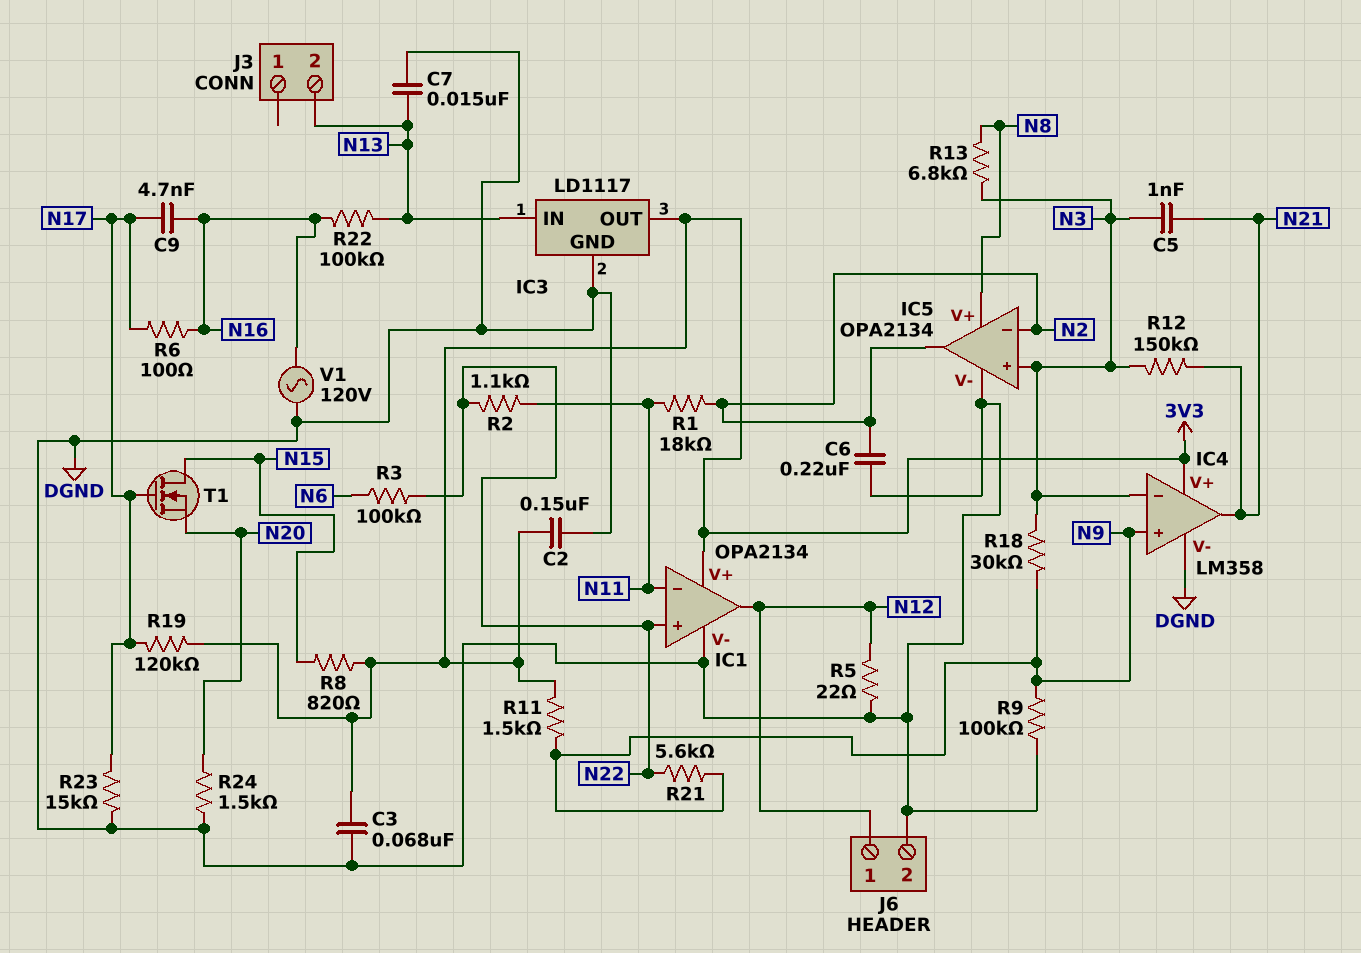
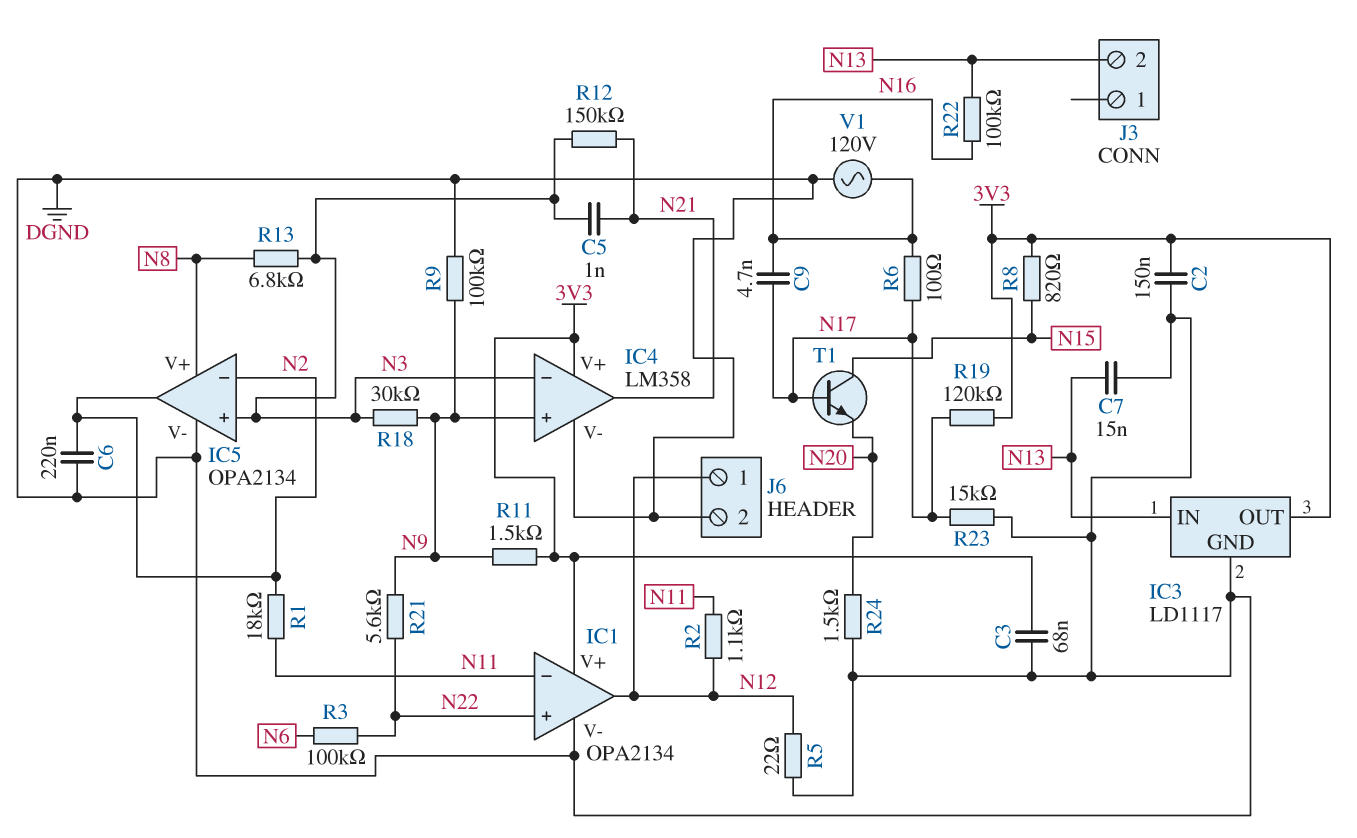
R2: 1.1k (N11, N22) -> 1.1k (N11, N12)
T1: NMOS (G N17, D N15, S N20) -> NPN (B N17, C N15, E N20)

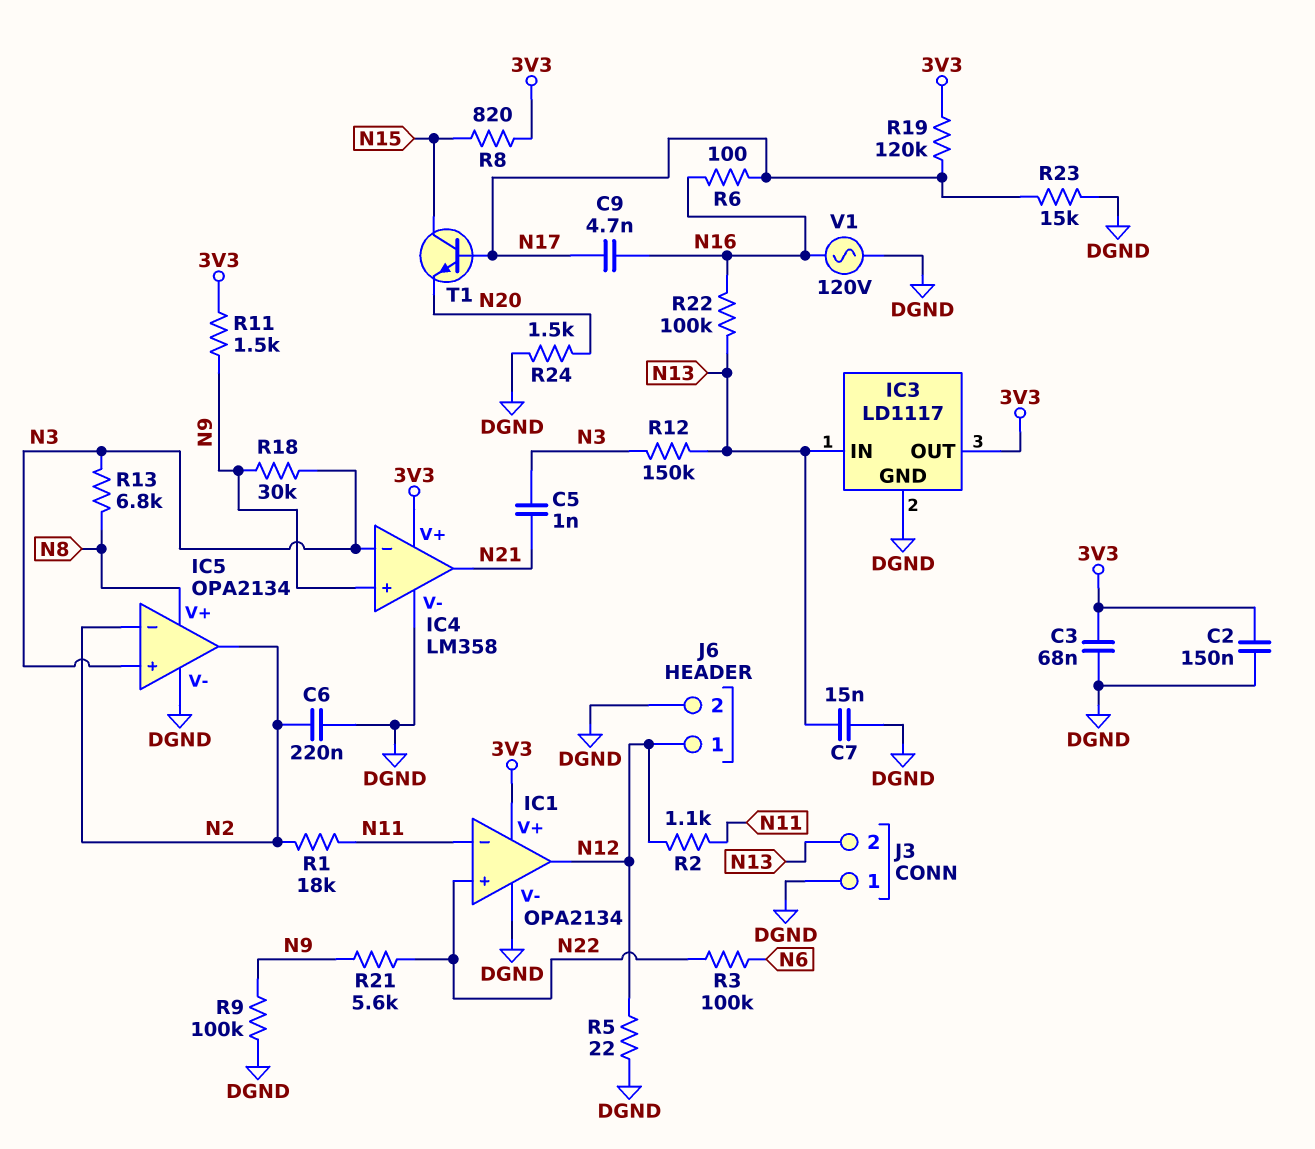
J3 pin 1: none -> DGND
R12: 150k (N3, N21) -> 150k (N3, N13)

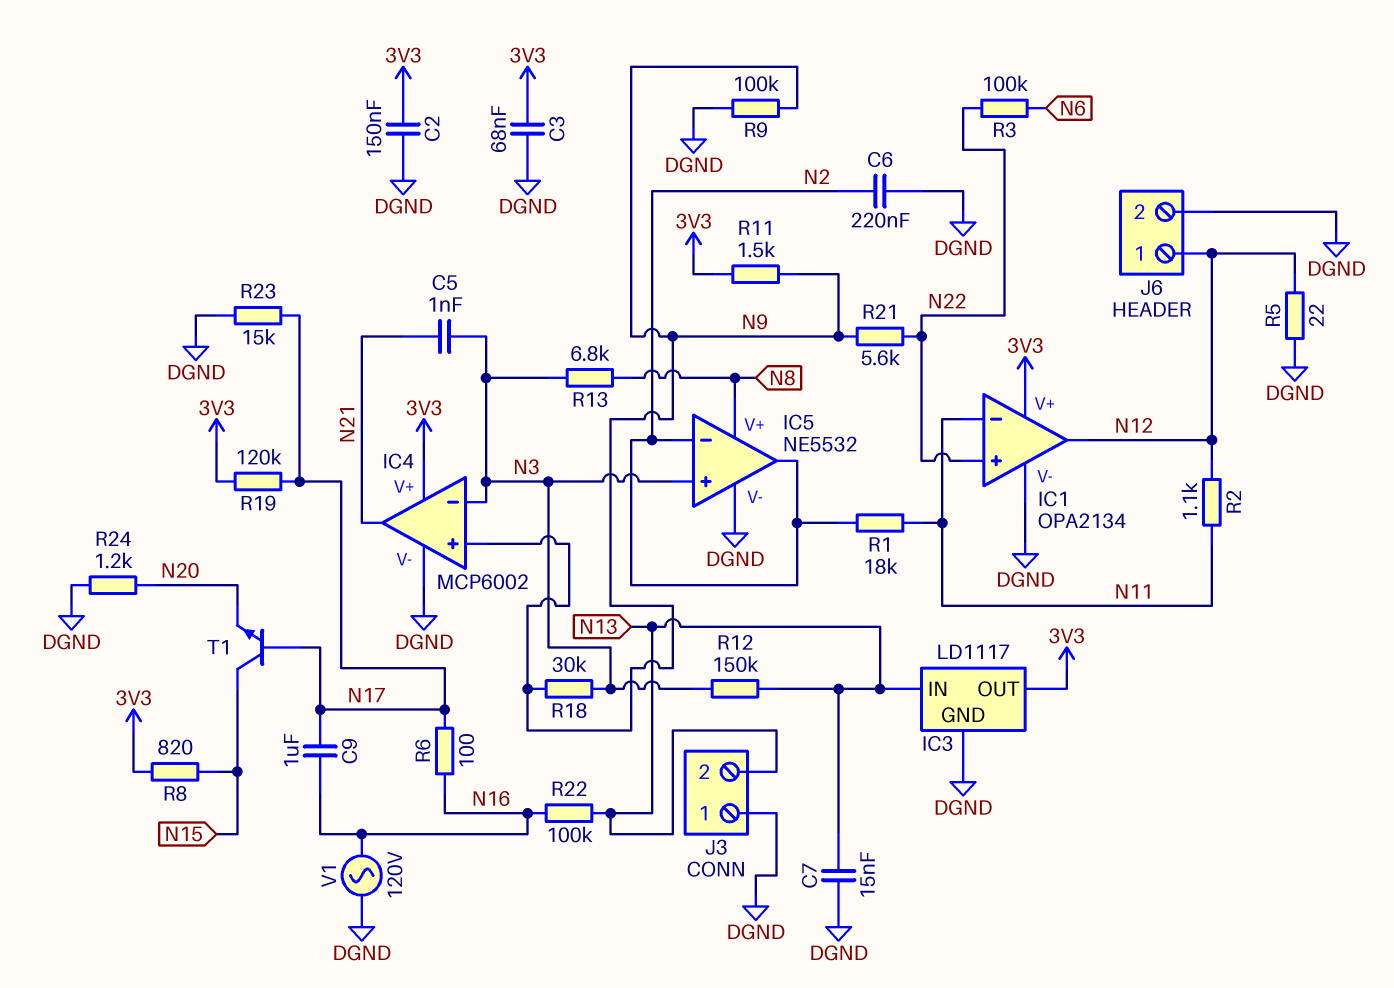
C9: 4.7nF (N16, N17) -> 1uF (N16, N17)
IC4: LM358 -> MCP6002
IC5: OPA2134 -> NE5532
R24: 1.5k (DGND, N20) -> 1.2k (DGND, N20)

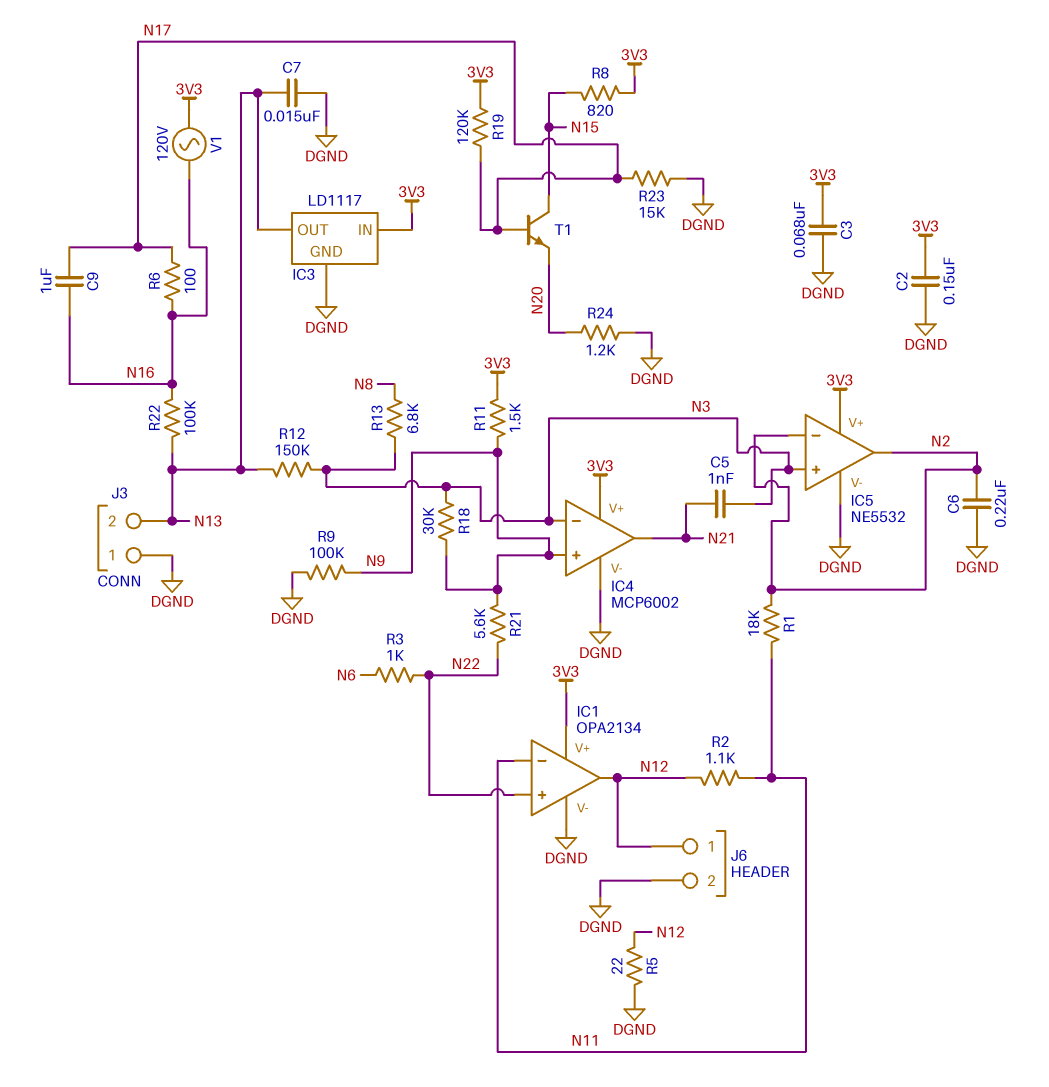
IC3 pin IN: N13 -> 3V3
IC3 pin OUT: 3V3 -> N13
IC5 pin V+: N8 -> 3V3
R3: 100k (N6, N22) -> 1k (N6, N22)
V1: AC 120V (DGND, N16) -> AC 120V (3V3, N16)

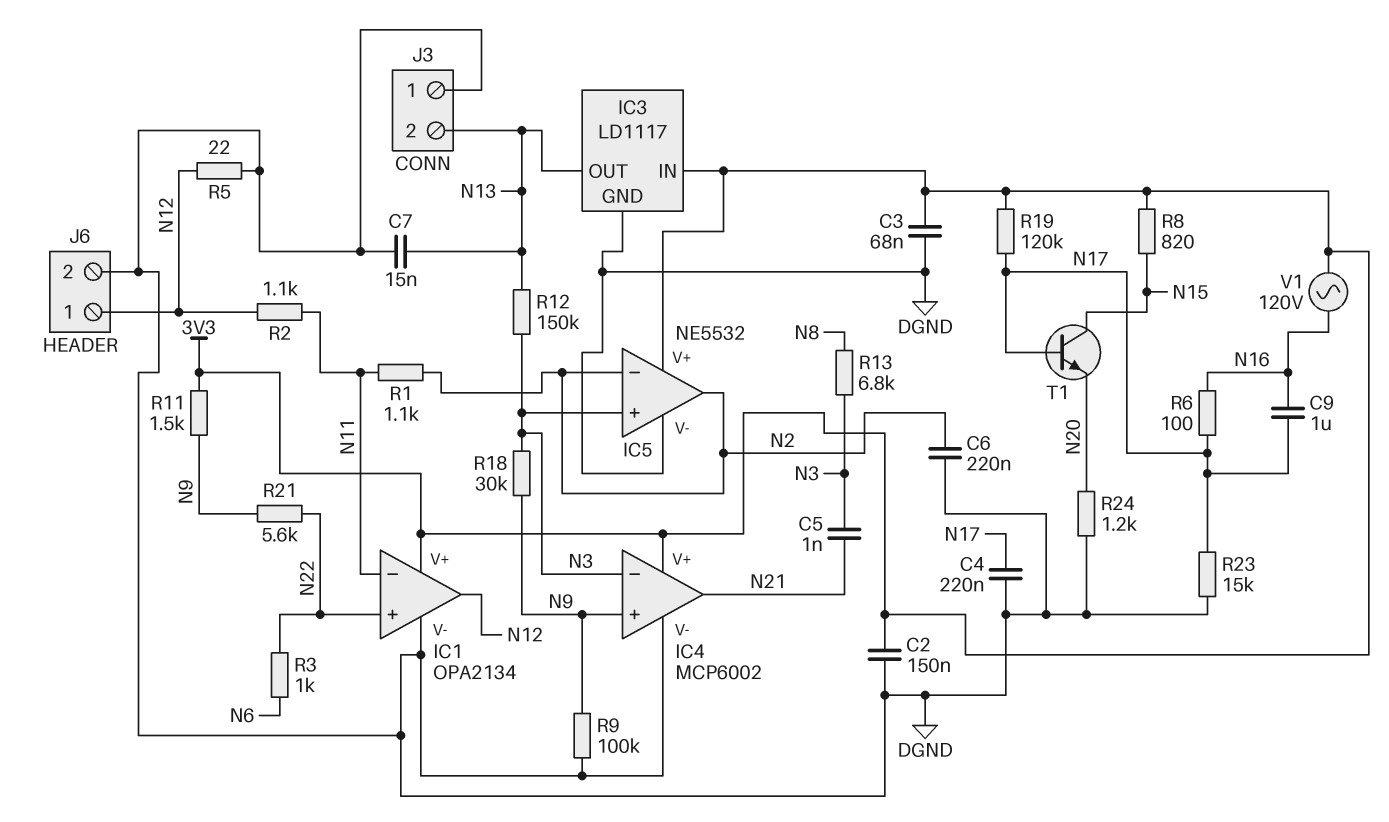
C4: none -> 220nF (DGND, N17)
R1: 18k (N2, N11) -> 1.1k (N2, N11)
R22: 100k (N13, N16) -> none

